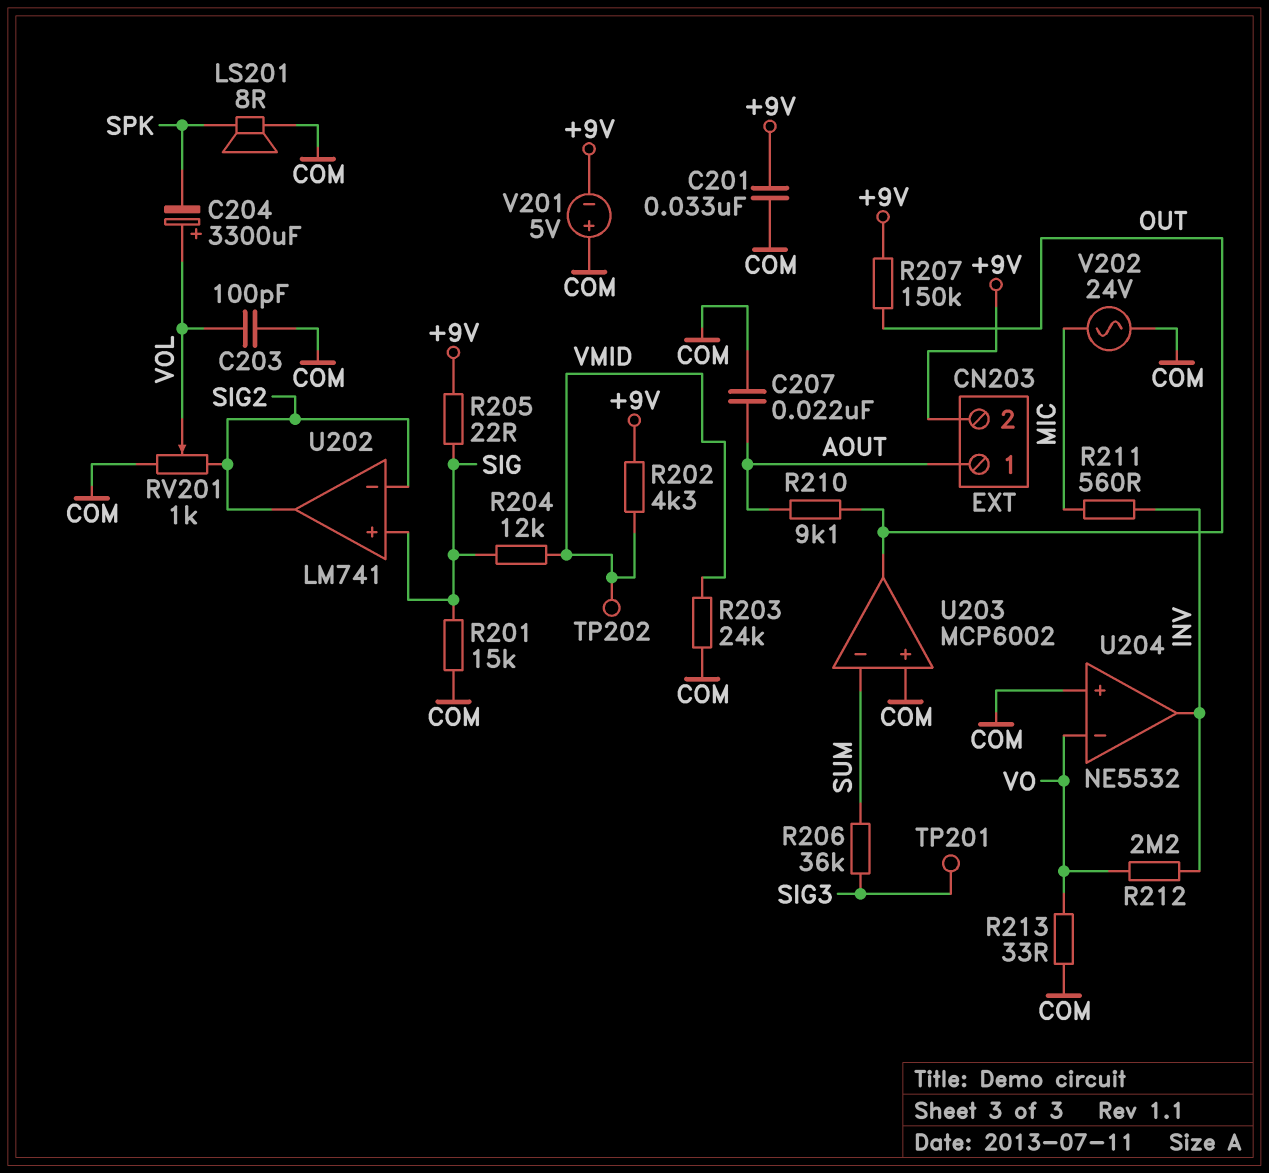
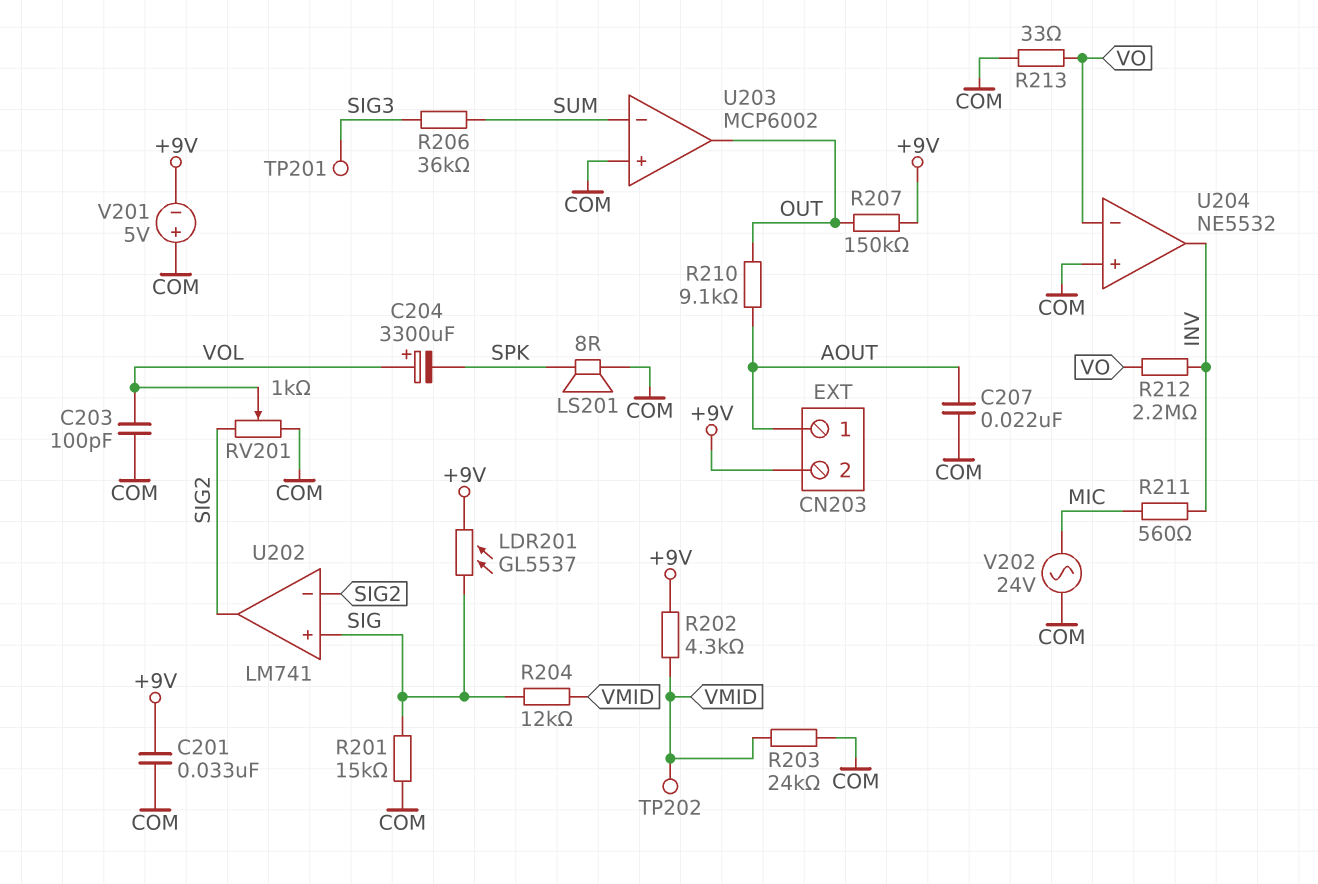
LDR201: none -> GL5537 (+9V, SIG)
R205: 22 (+9V, SIG) -> none

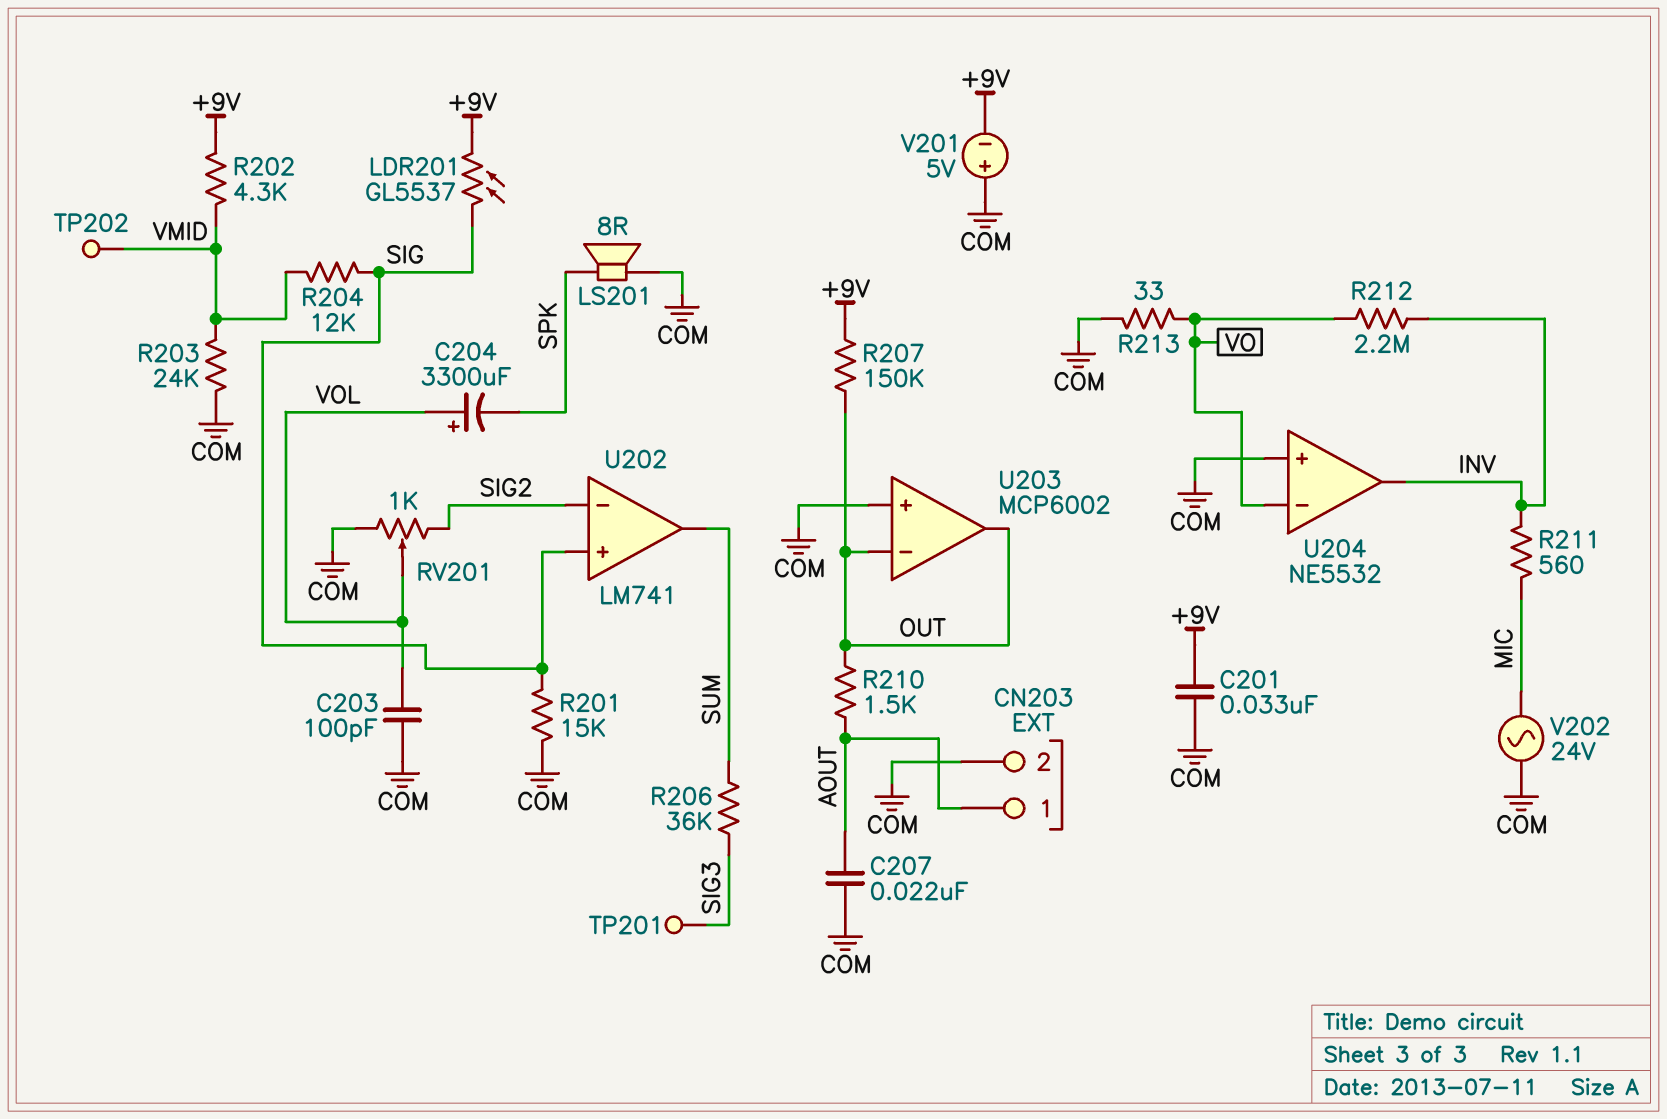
CN203 pin 2: +9V -> COM
R210: 9.1k (AOUT, OUT) -> 1.5k (AOUT, OUT)
U202 pin out: SIG2 -> SUM
U203 pin in-: SUM -> OUT

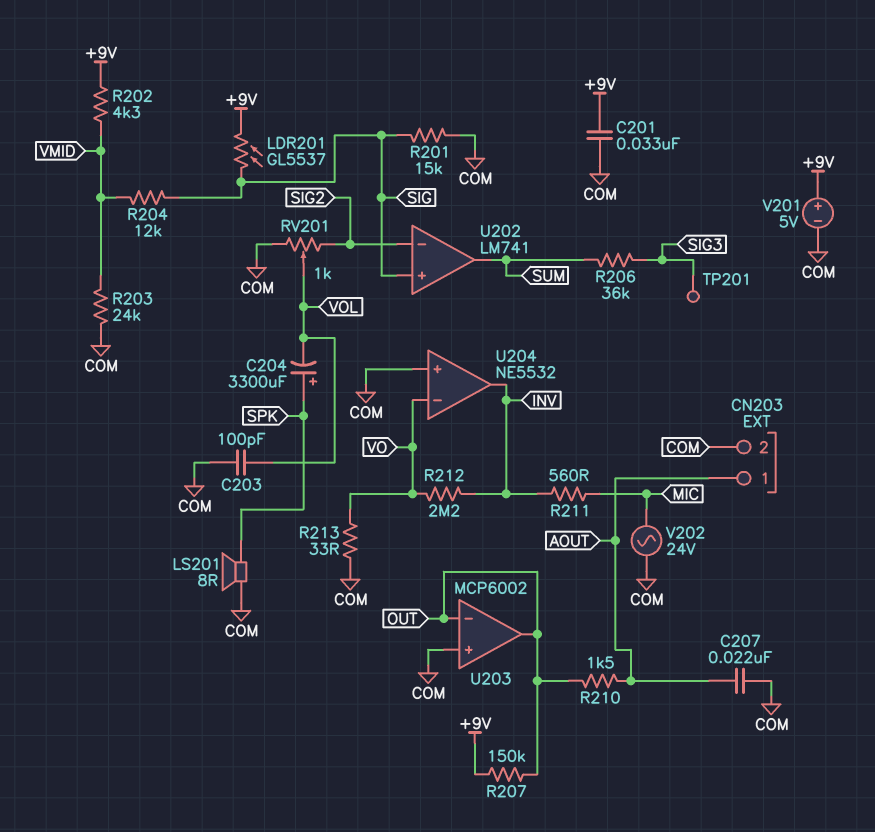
C204: 3300uF (plus VOL, minus SPK) -> 3300uF (plus SPK, minus VOL)
TP202: test point (VMID) -> none
V201: 5V (plus COM, minus +9V) -> 5V (plus +9V, minus COM)

